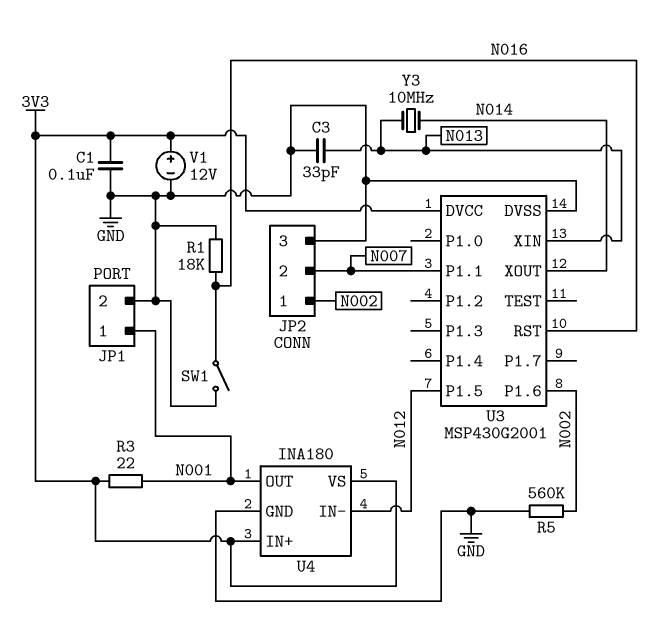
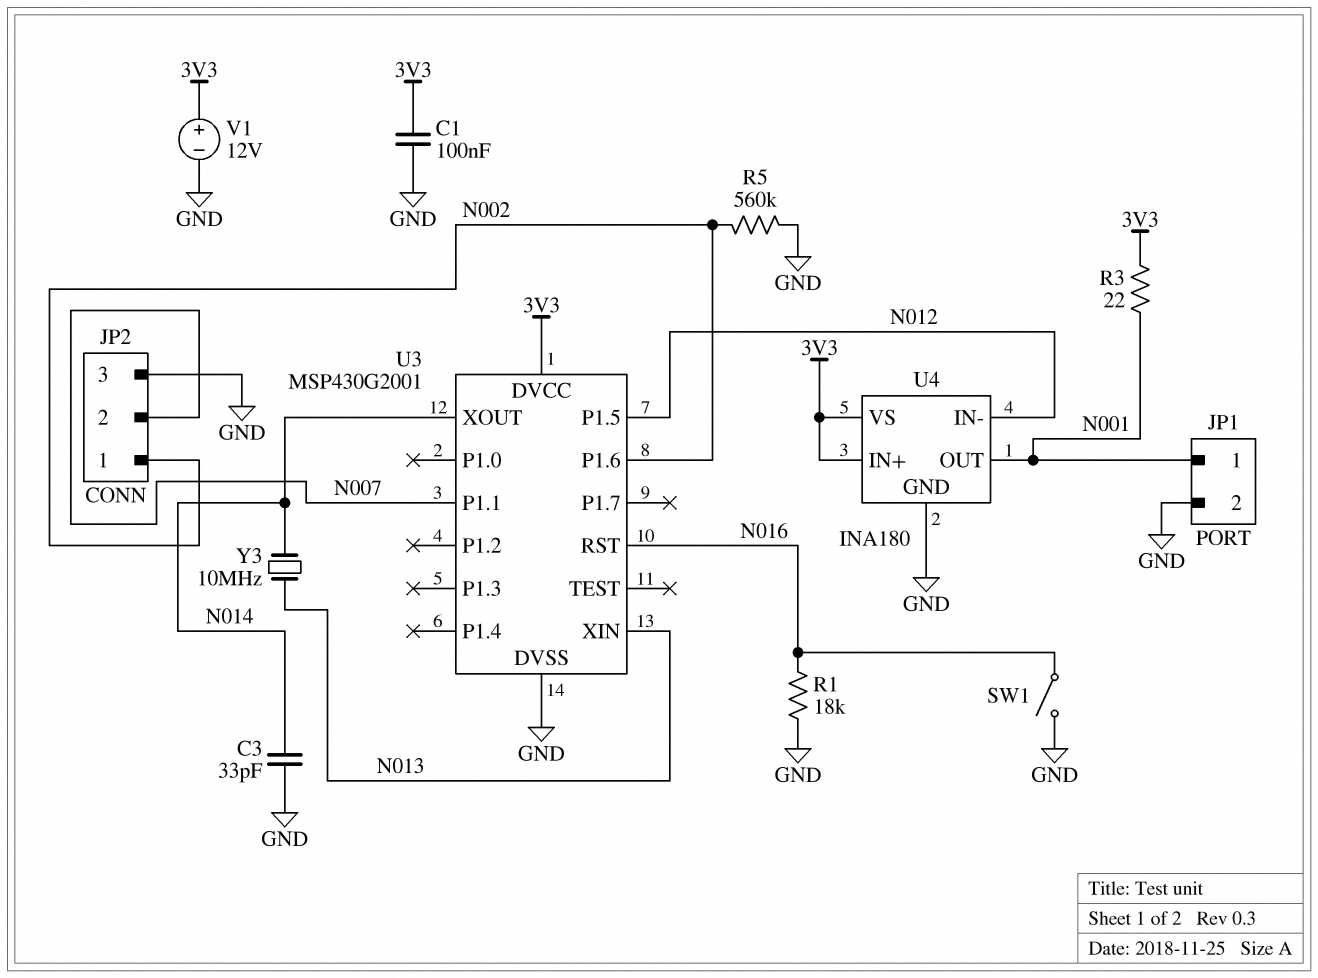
C3: 33pF (GND, N013) -> 33pF (GND, N014)

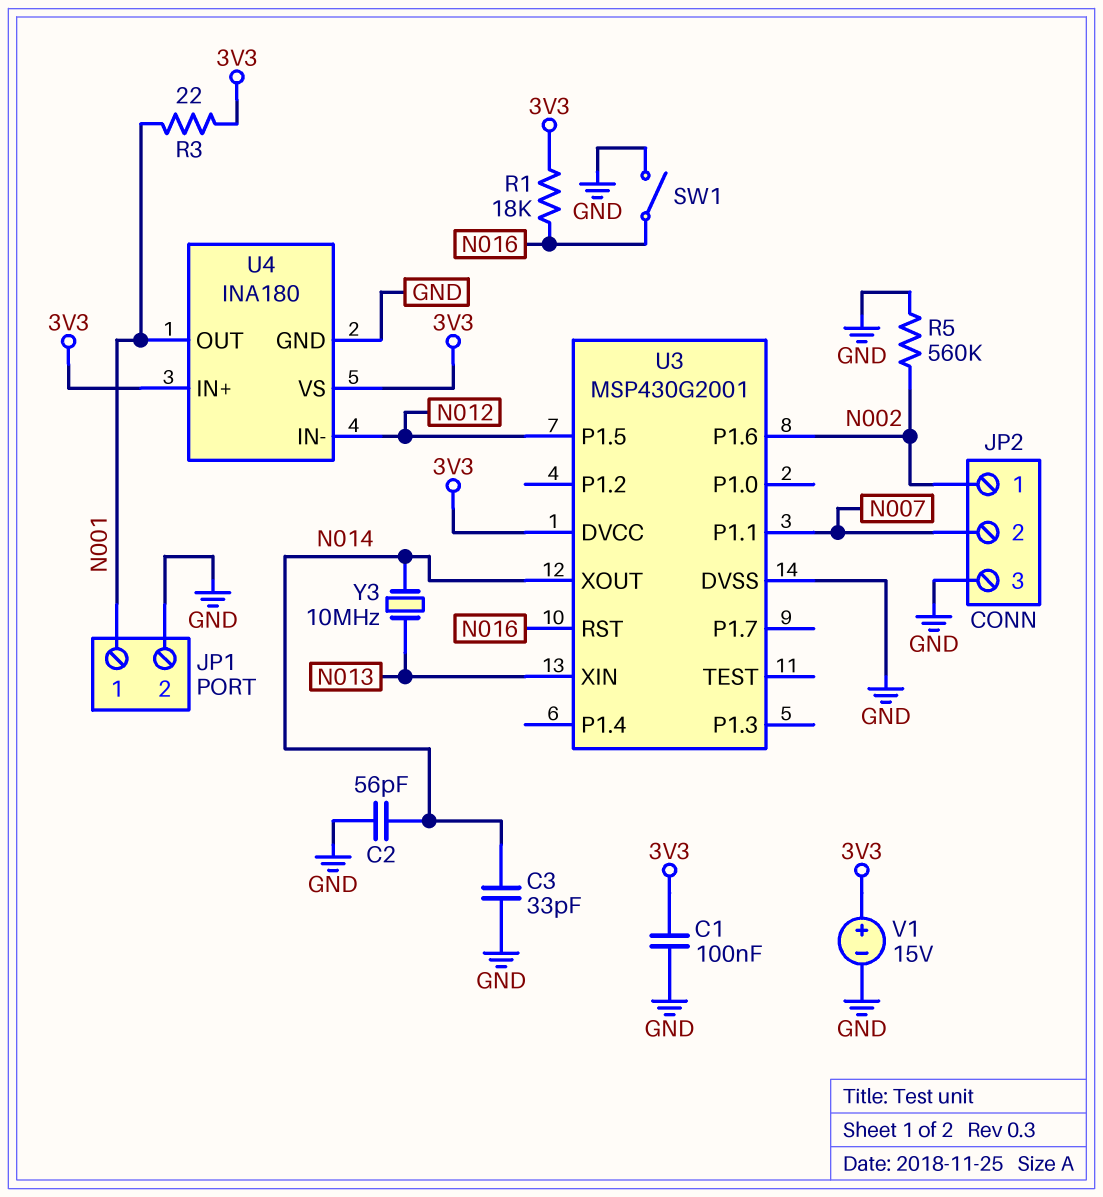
C2: none -> 56pF (GND, N014)
R1: 18k (GND, N016) -> 18k (3V3, N016)
V1: 12V (plus 3V3, minus GND) -> 15V (plus 3V3, minus GND)

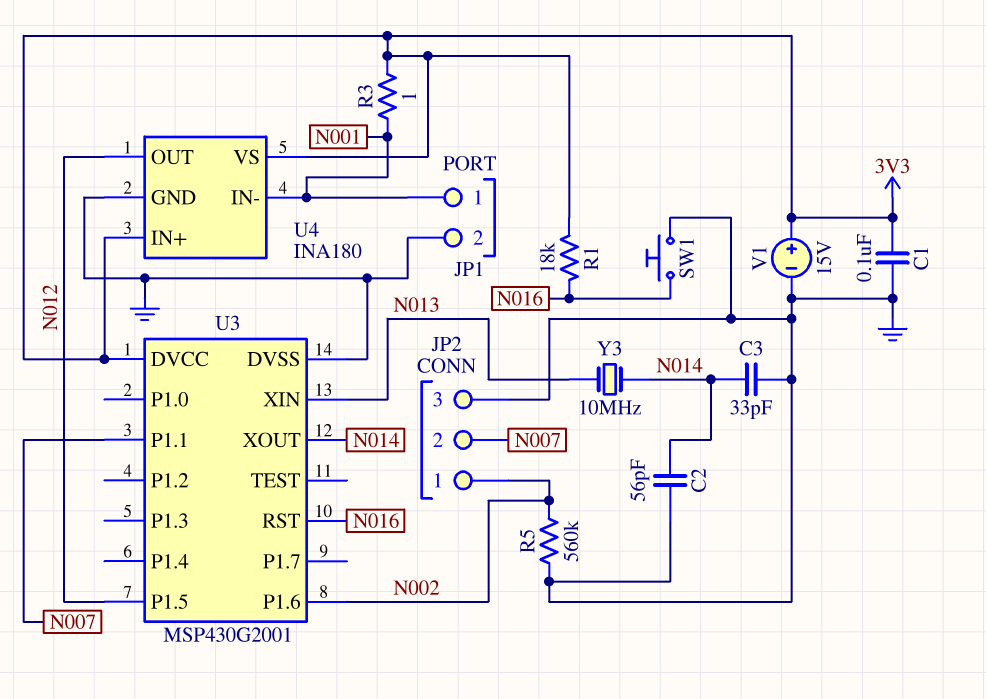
R3: 22 (3V3, N001) -> 1 (3V3, N001)
SW1: switch (GND, N016) -> button (GND, N016)
U4 pin IN-: N012 -> N001
U4 pin OUT: N001 -> N012

